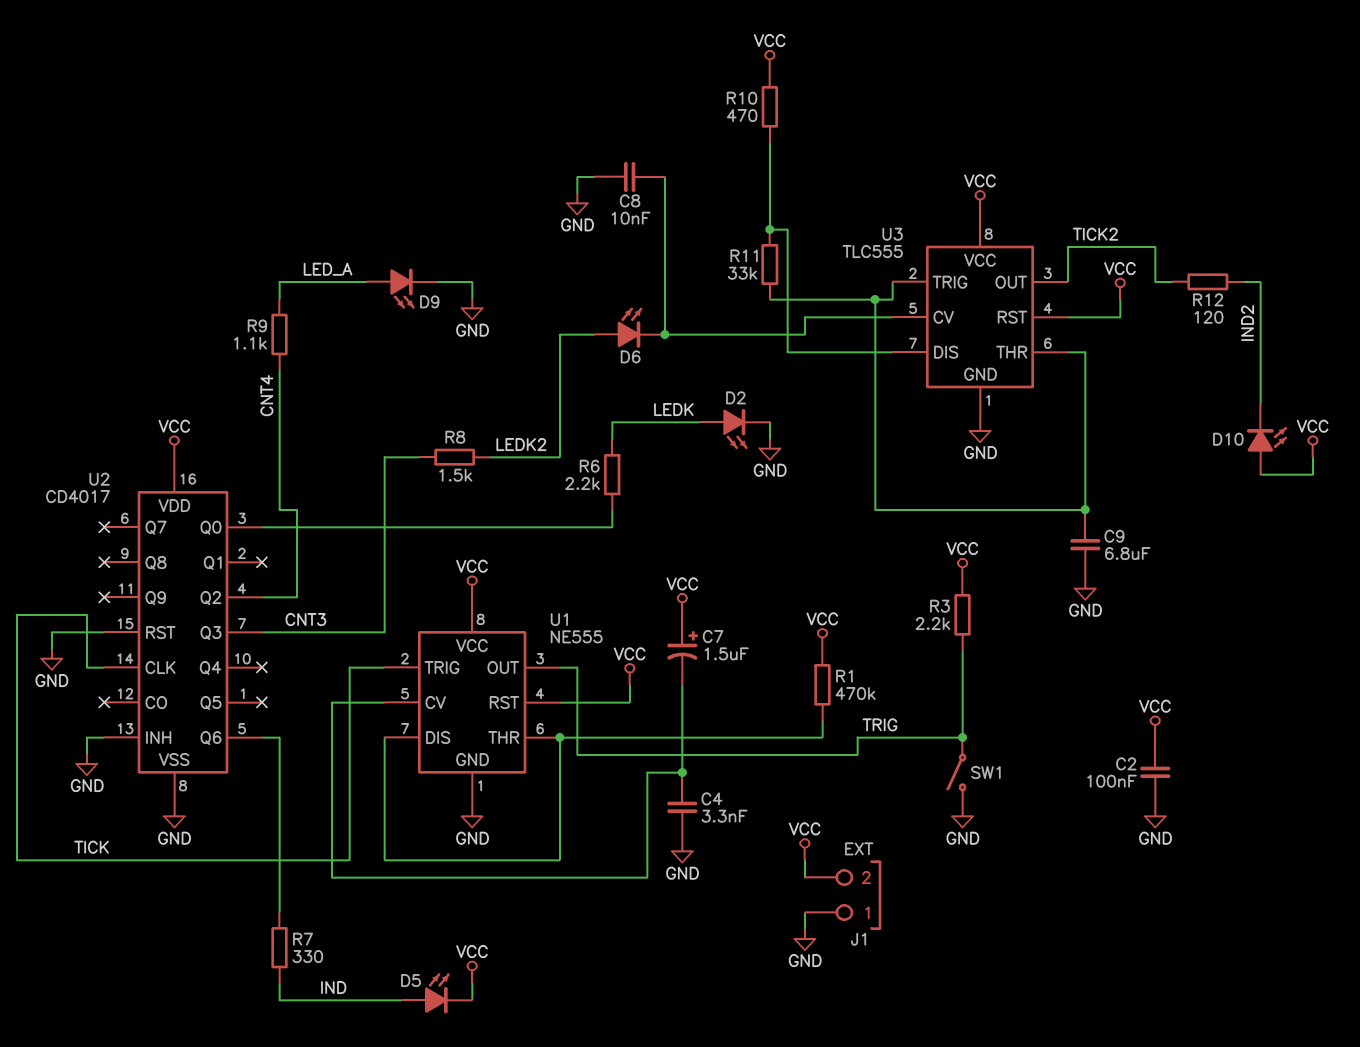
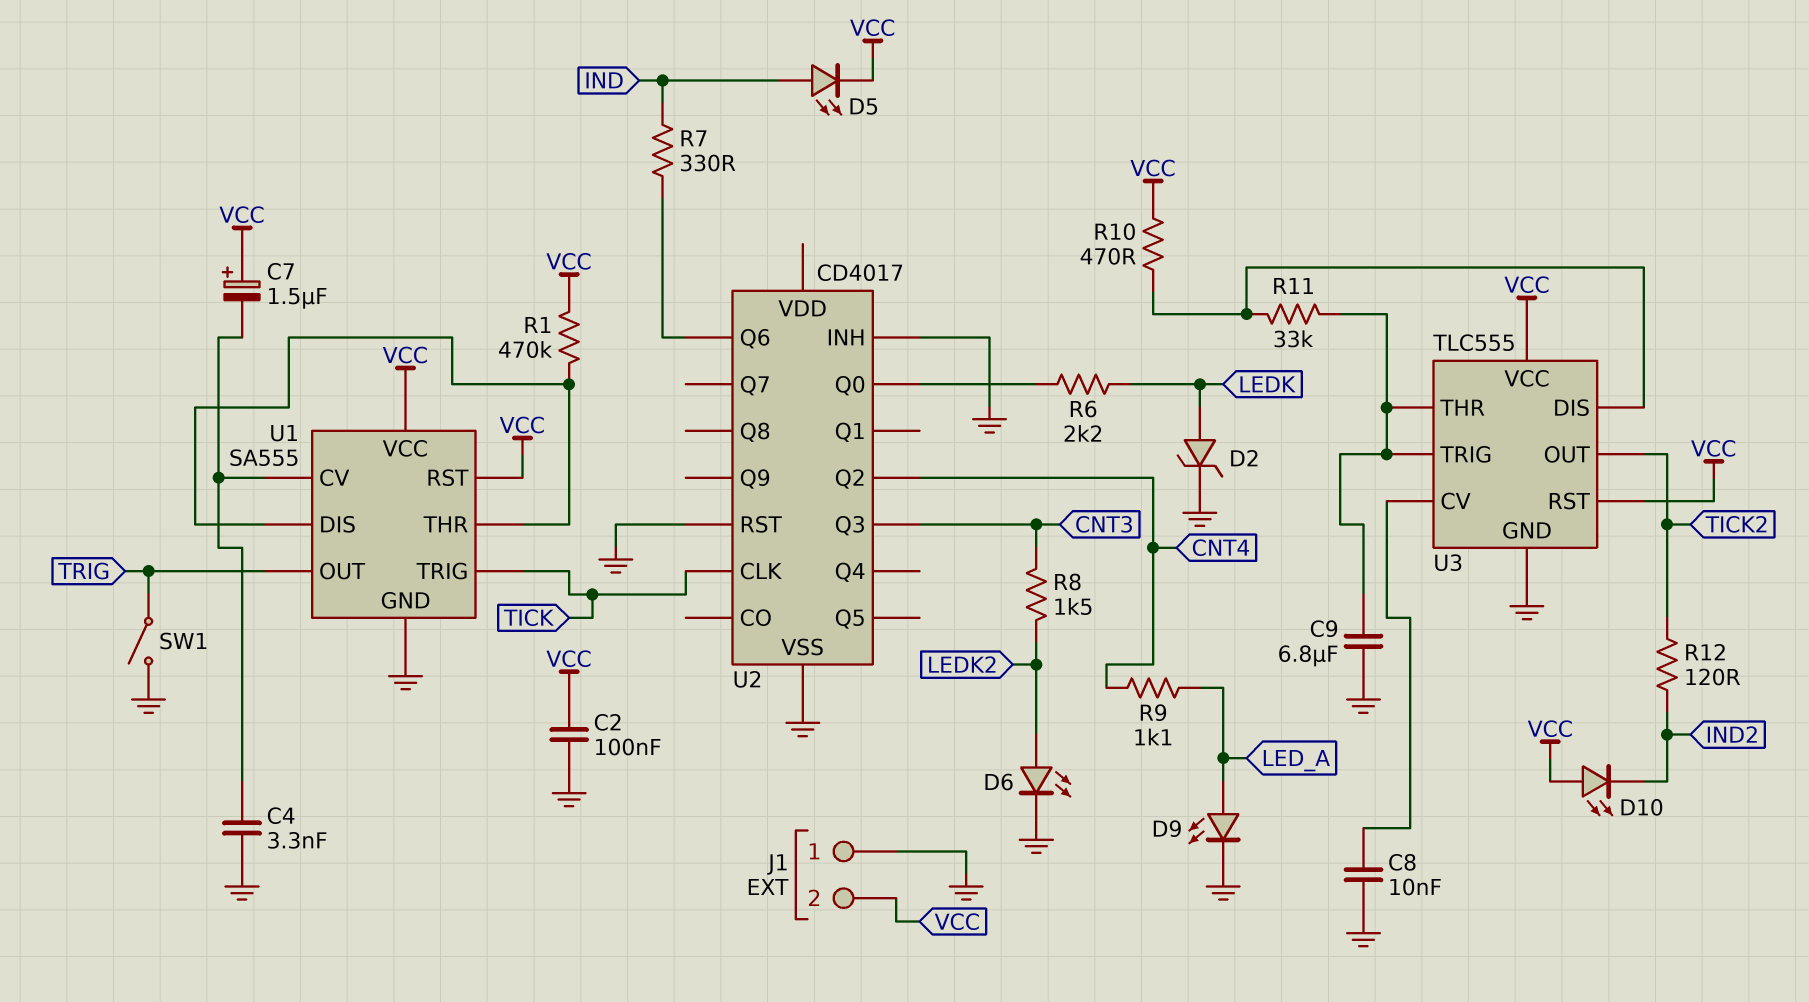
D2: LED (A LEDK, K GND) -> zener (A LEDK, K GND)
D6: LED (A LEDK2, K U3/CV) -> LED (A LEDK2, K GND)
R3: 2.2k (TRIG, VCC) -> none
U1: NE555 -> SA555
U2 pin VDD: VCC -> none

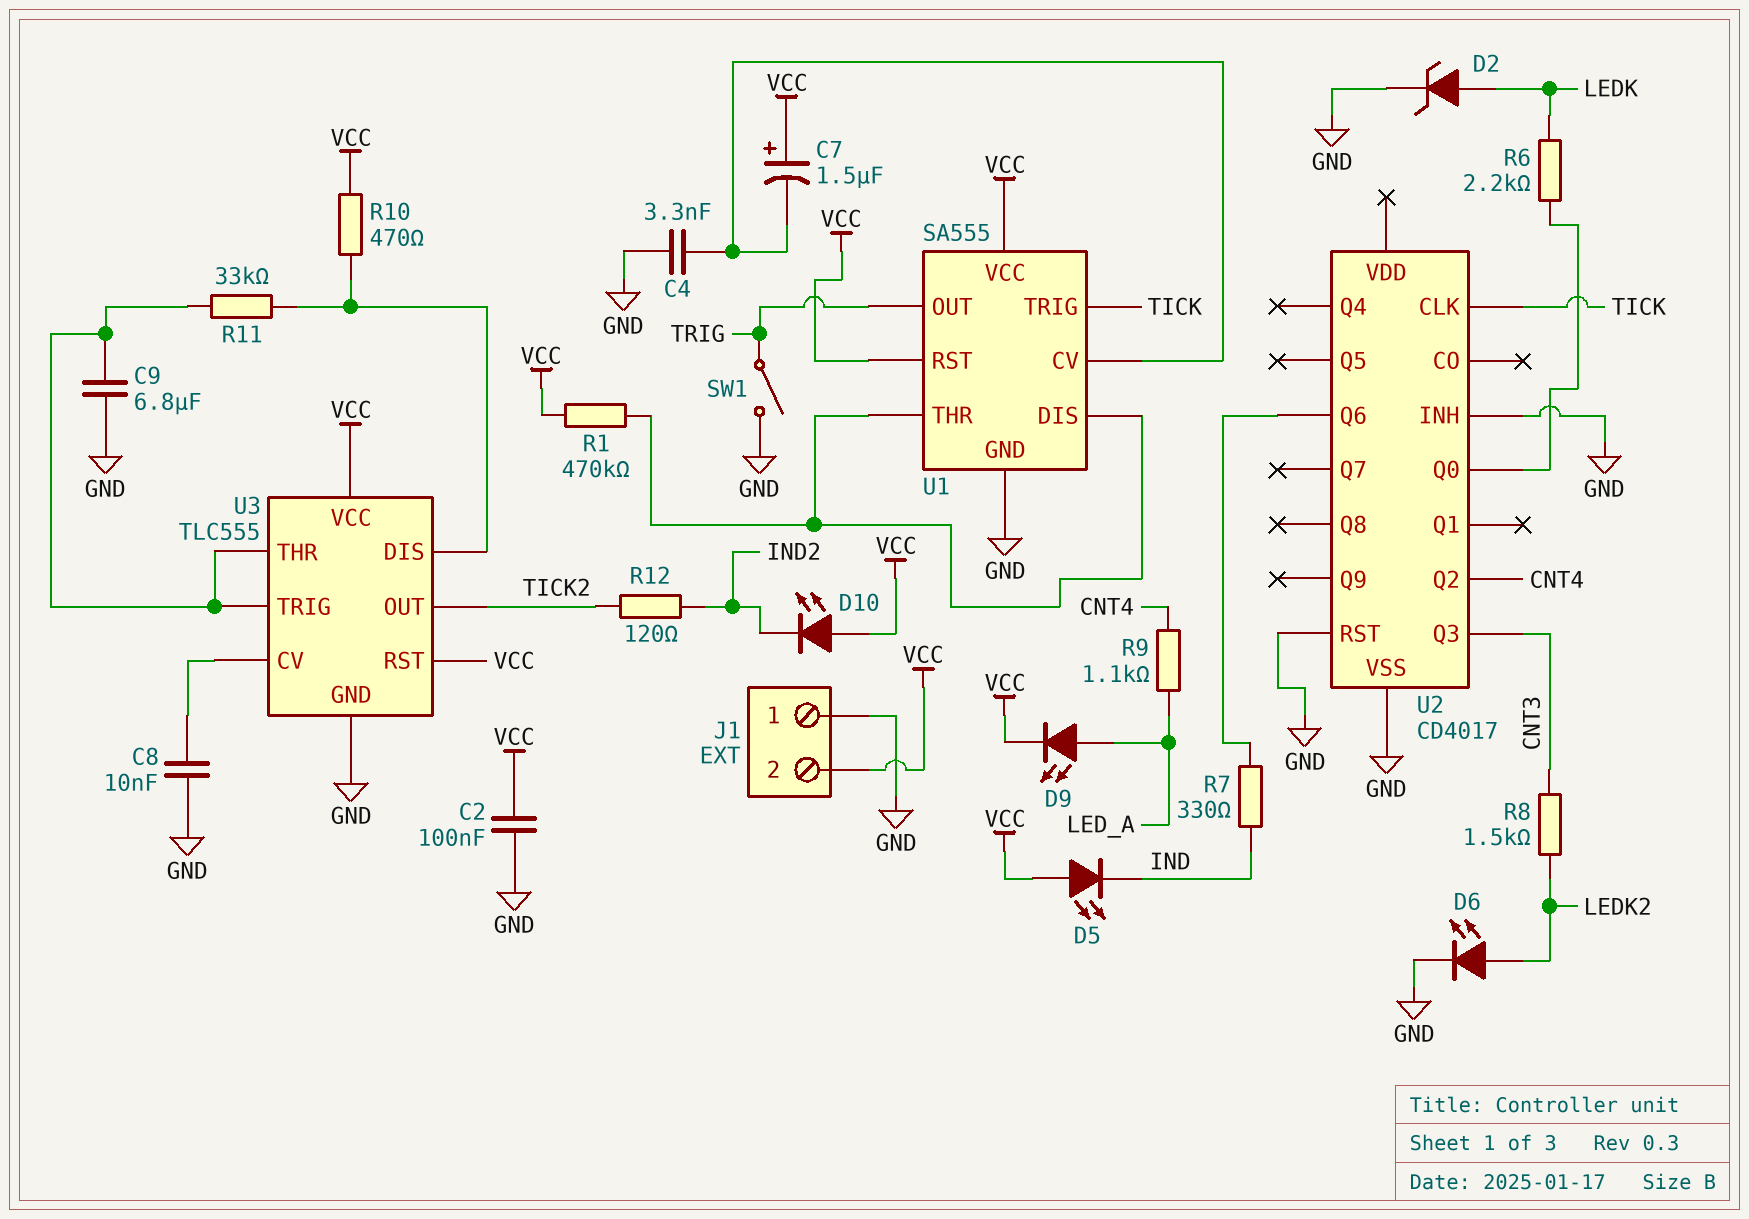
D5: LED (A IND, K VCC) -> LED (A VCC, K IND)
D9: LED (A LED_A, K GND) -> LED (A LED_A, K VCC)

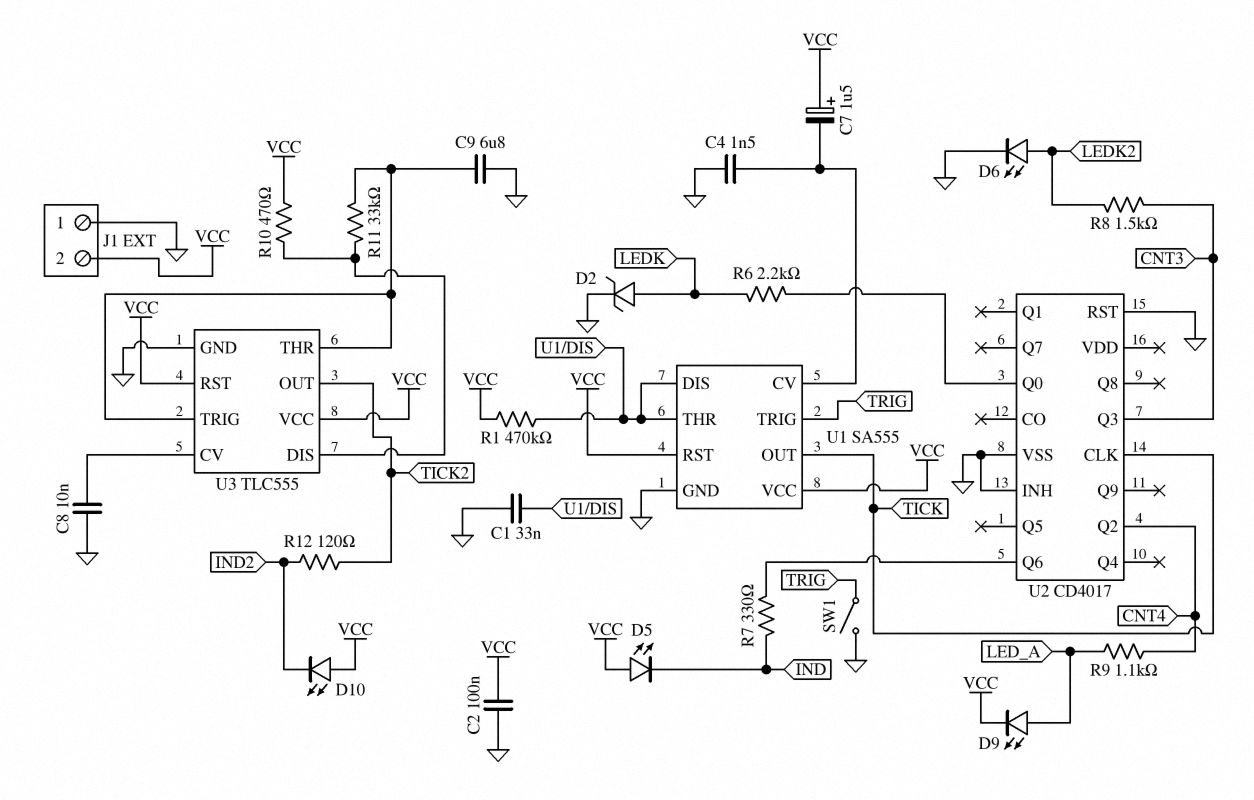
C1: none -> 33nF (GND, U1/DIS)
C4: 3.3nF (GND, U1/CV) -> 1.5nF (GND, U1/CV)
U1 pin OUT: TRIG -> TICK
U1 pin TRIG: TICK -> TRIG

